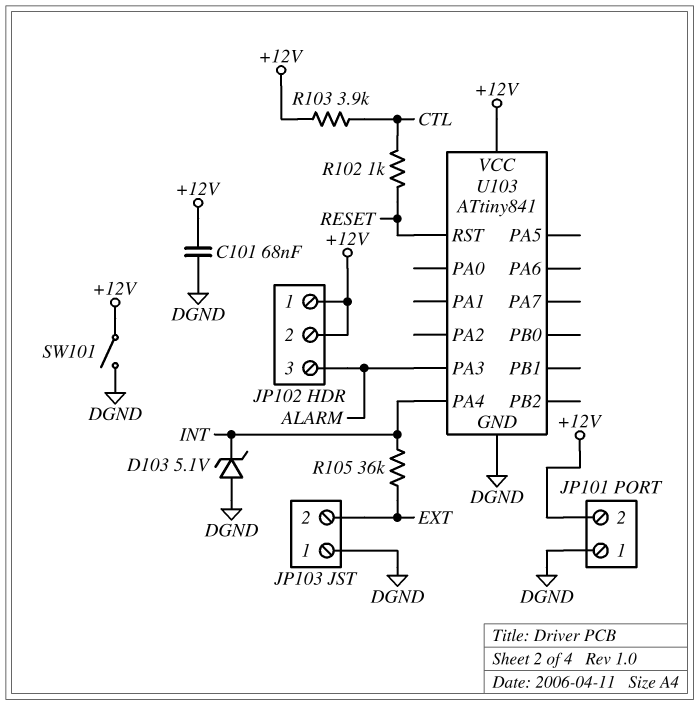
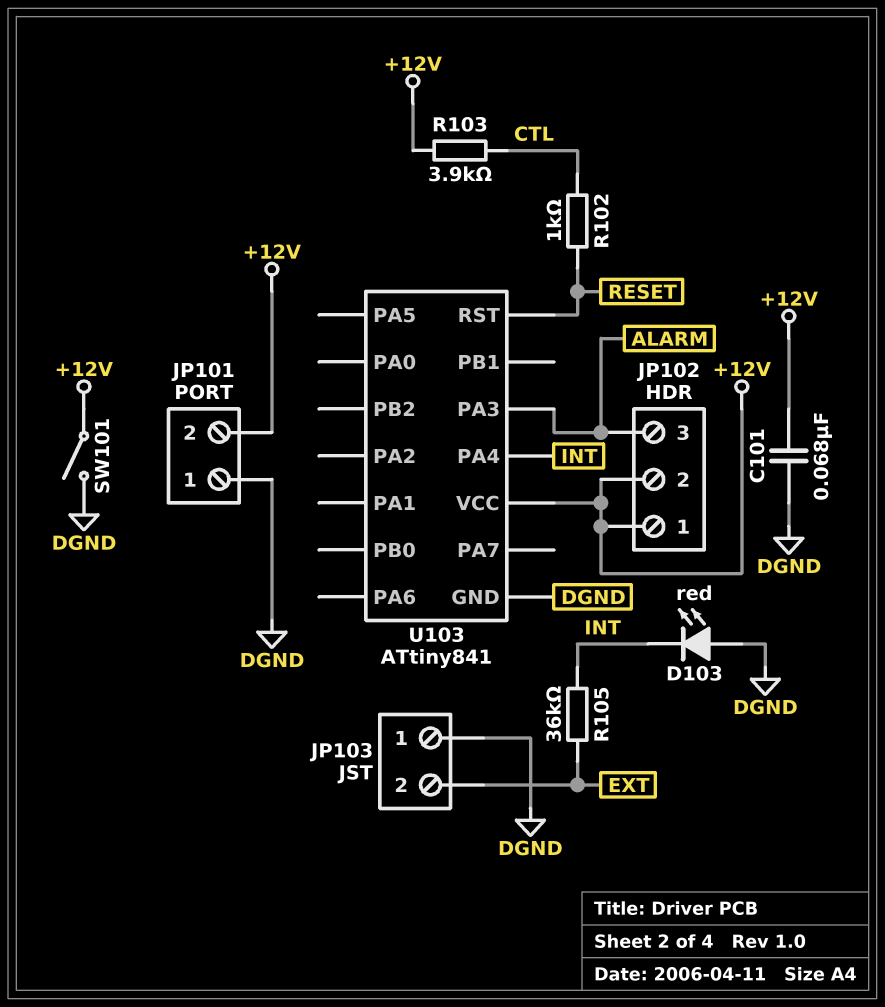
D103: zener 5.1V (A DGND, K INT) -> LED red (A DGND, K INT)

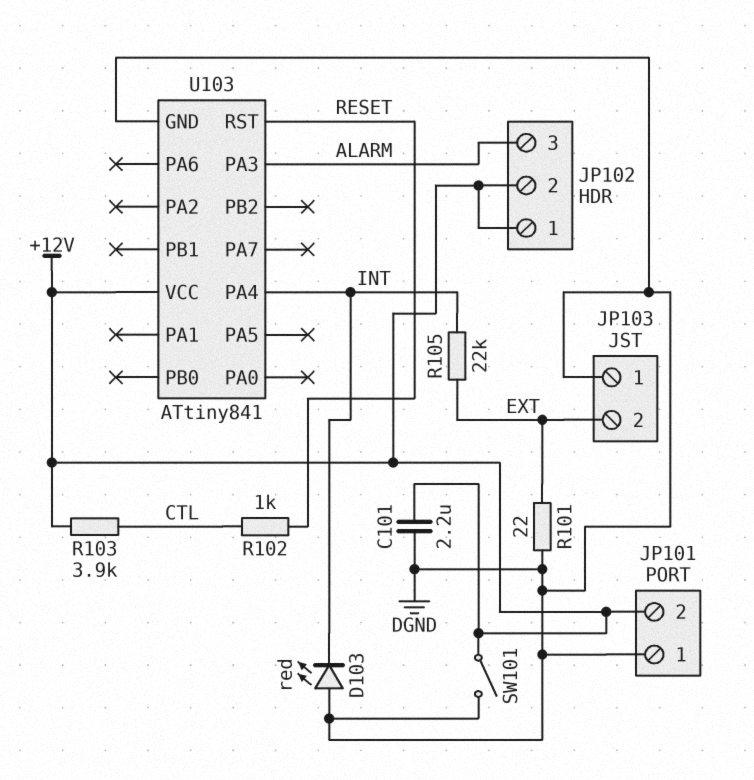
C101: 68nF (+12V, DGND) -> 2.2uF (+12V, DGND)
R101: none -> 22 (DGND, EXT)
R105: 36k (EXT, INT) -> 22k (EXT, INT)

